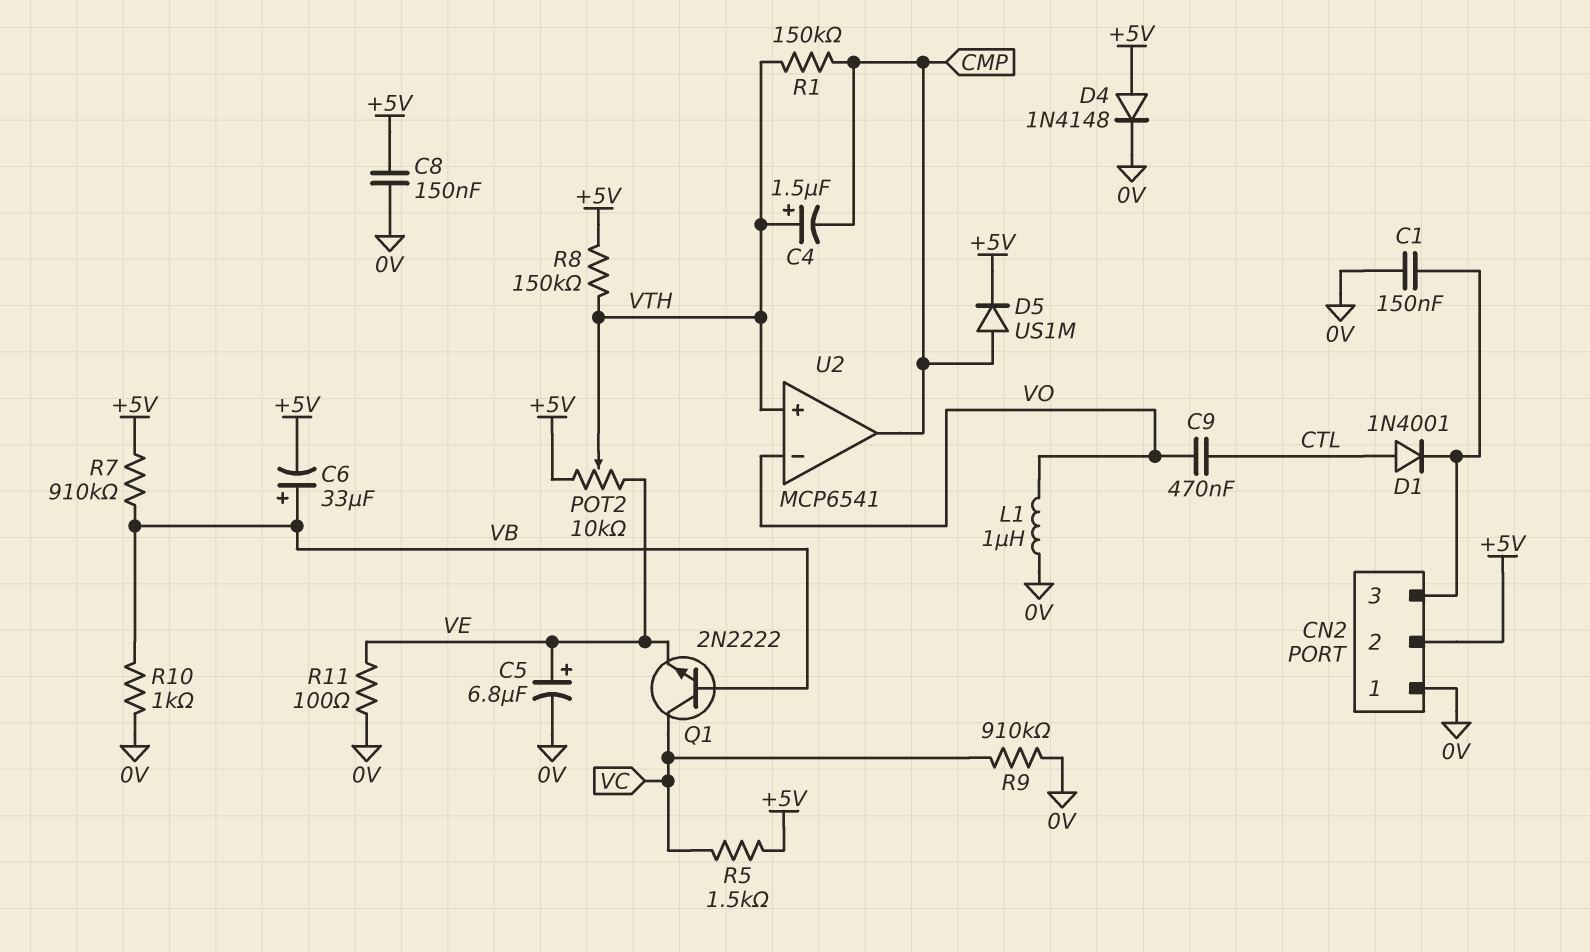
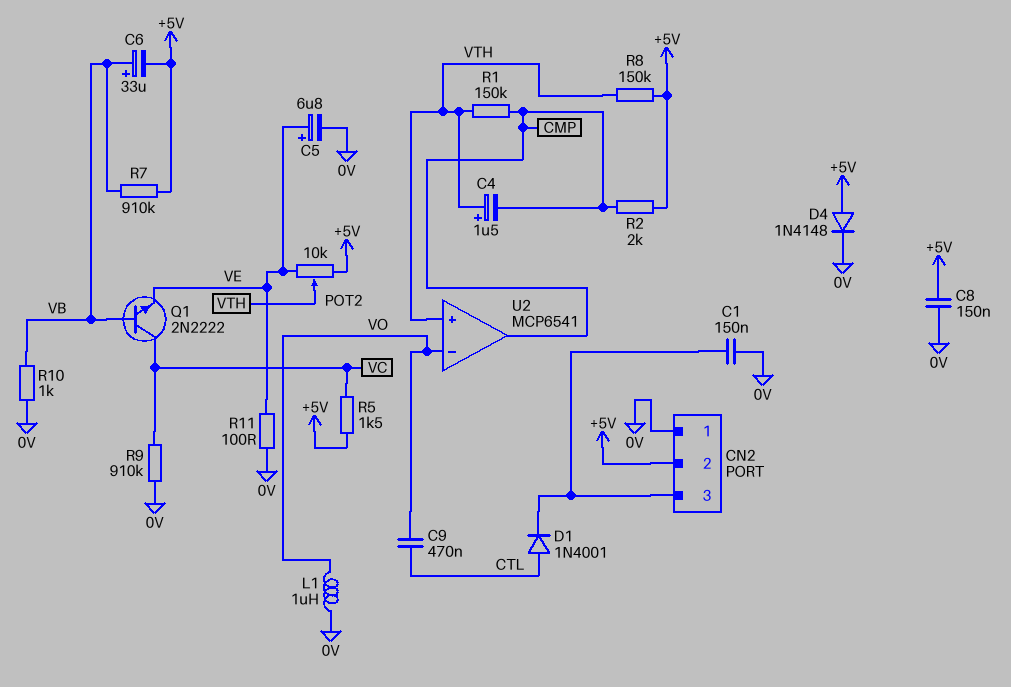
D5: diode US1M (A CMP, K +5V) -> none
R2: none -> 2k (+5V, CMP)

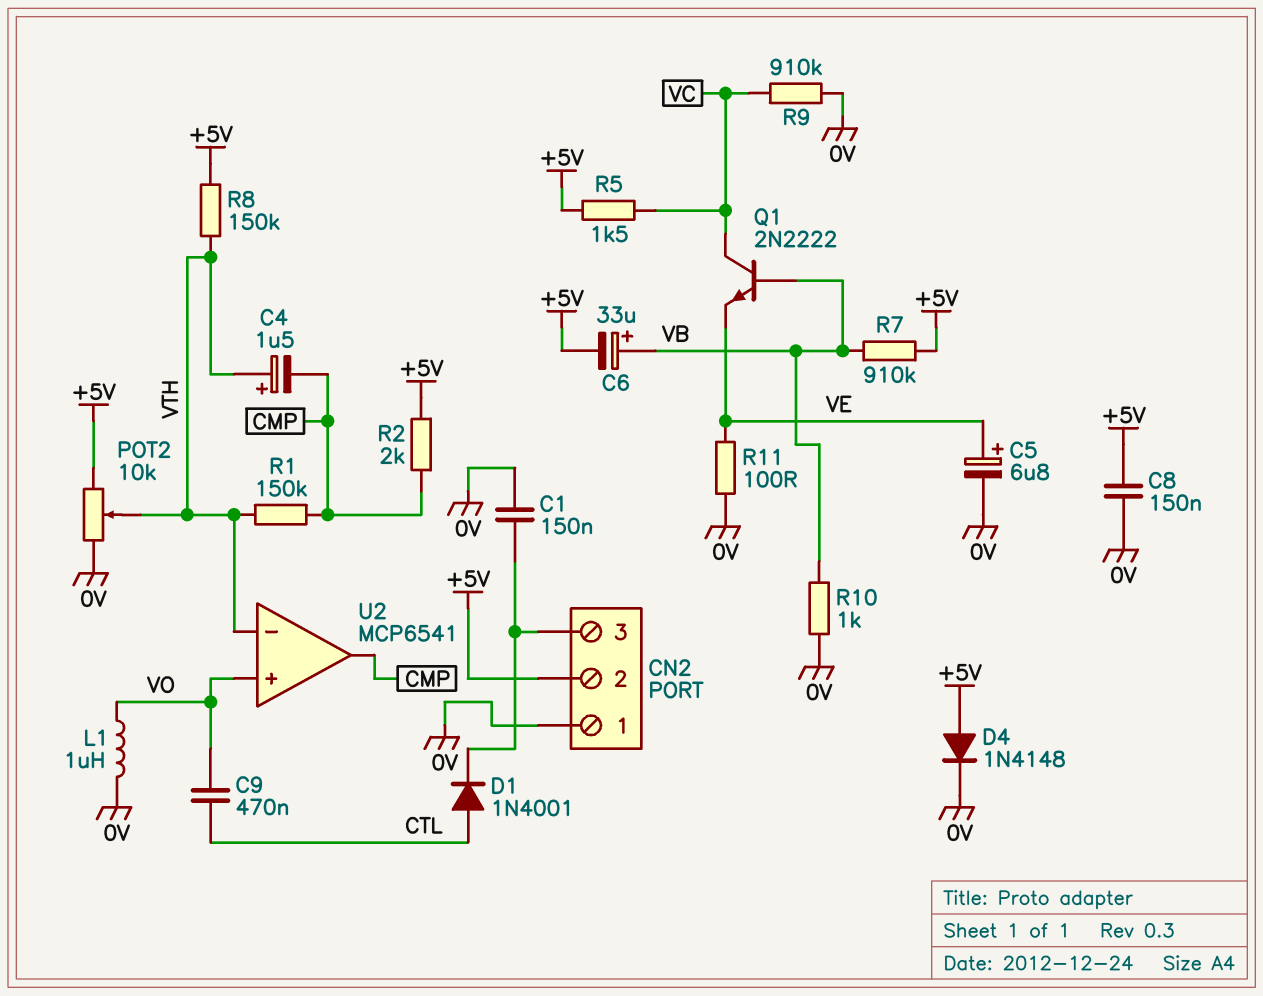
POT2: 10k (+5V, VE, wiper VTH) -> 10k (+5V, 0V, wiper VTH)
U2 pin in+: VTH -> VO
U2 pin in-: VO -> VTH

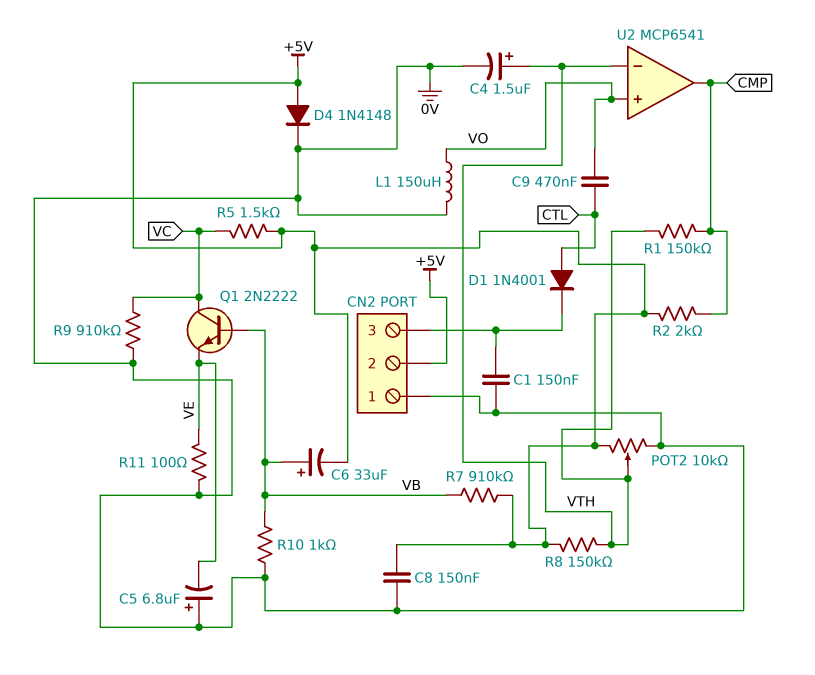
C4: 1.5uF (plus VTH, minus CMP) -> 1.5uF (plus VTH, minus 0V)
C5: 6.8uF (plus VE, minus 0V) -> 6.8uF (plus 0V, minus VE)
L1: 1uH (0V, VO) -> 150uH (0V, VO)

